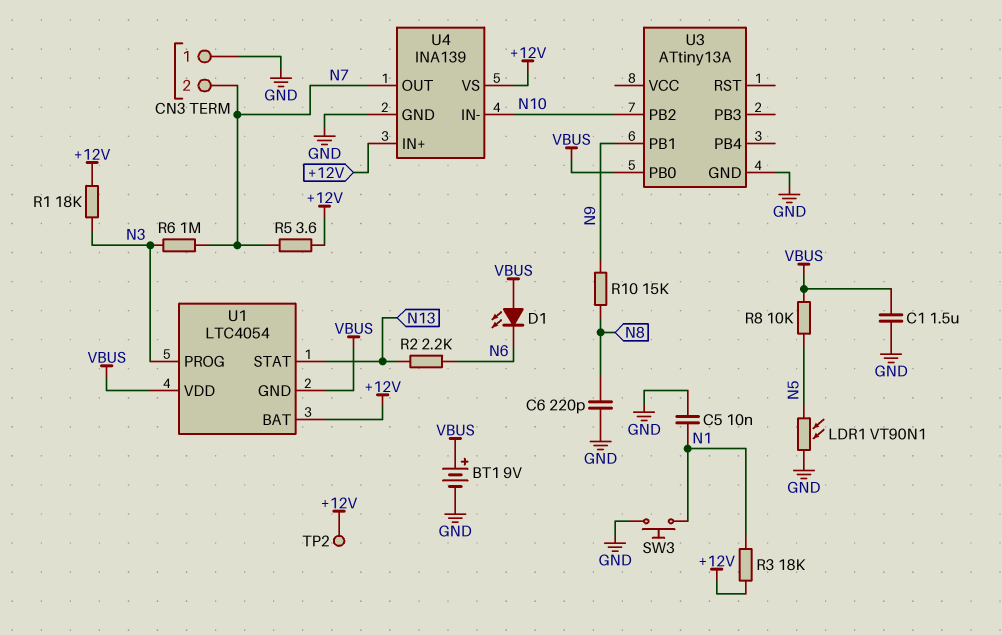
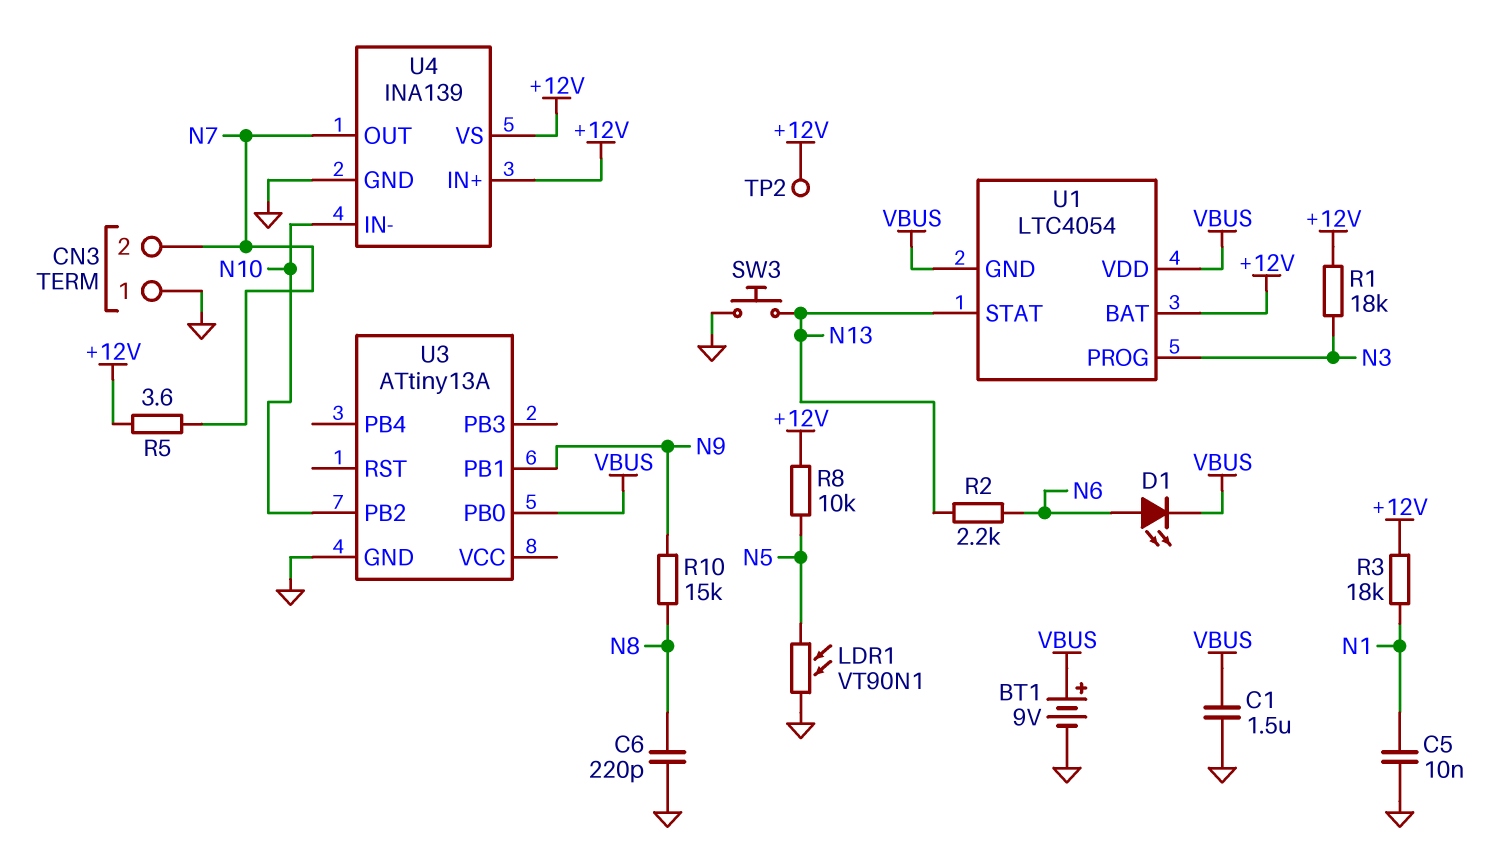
D1: LED (A VBUS, K N6) -> LED (A N6, K VBUS)
R6: 1M (N3, N7) -> none
R8: 10k (N5, VBUS) -> 10k (+12V, N5)
SW3: button (GND, N1) -> button (GND, N13)

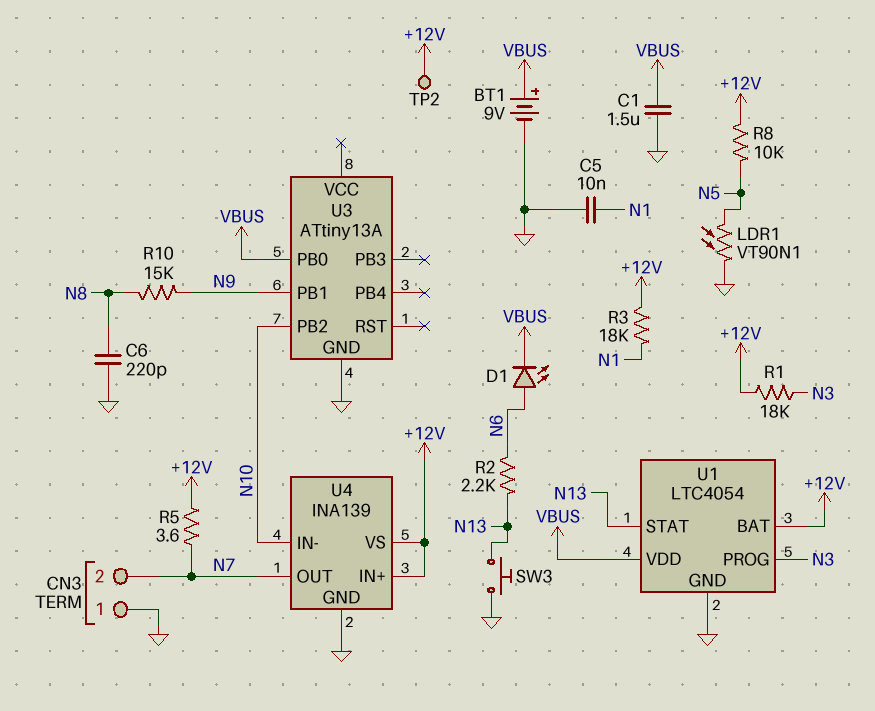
U1 pin GND: VBUS -> GND

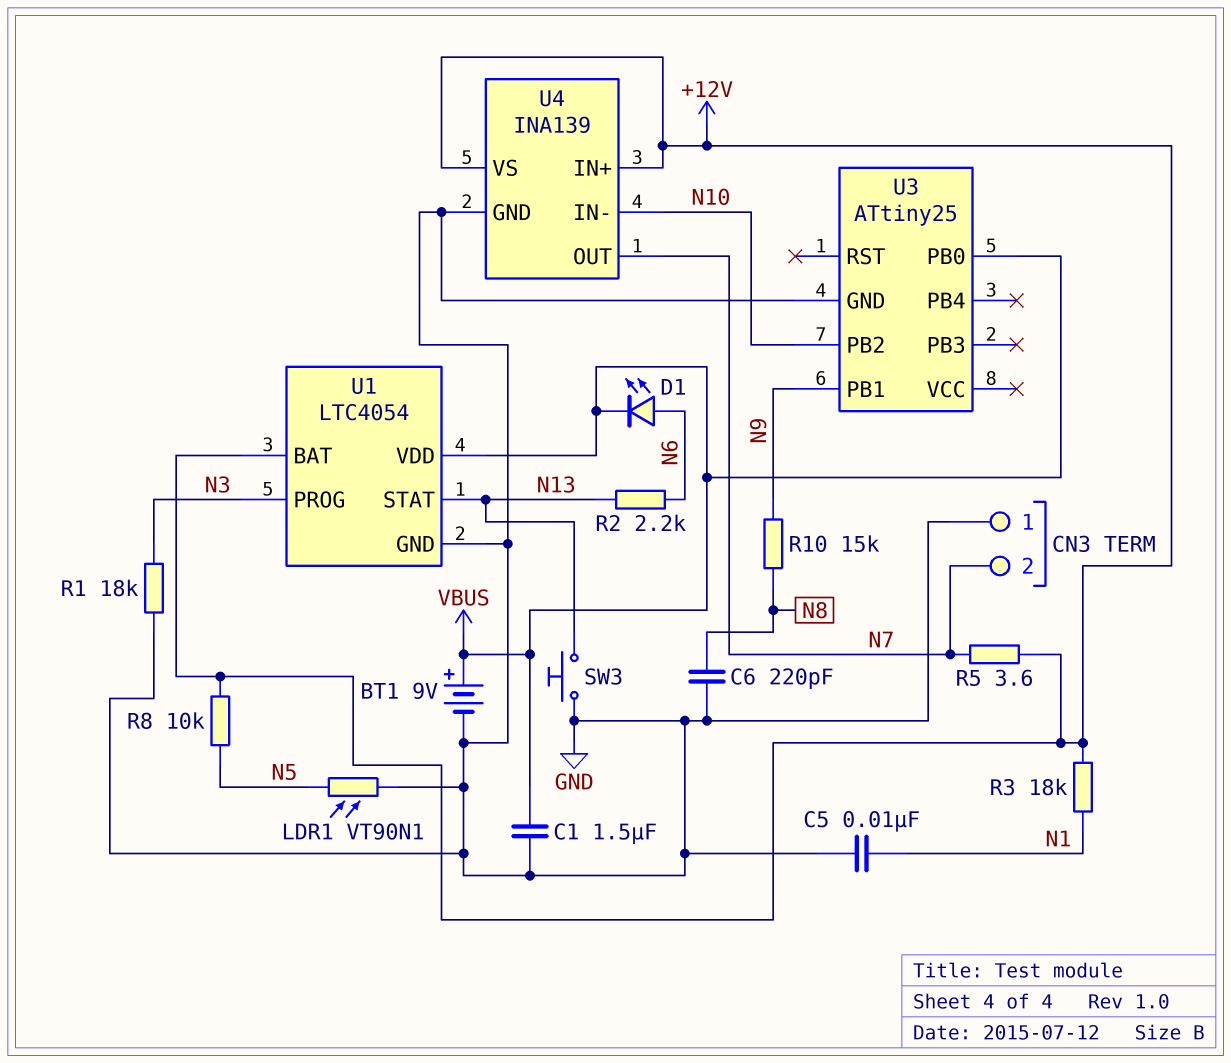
R1: 18k (+12V, N3) -> 18k (GND, N3)
TP2: test point (+12V) -> none
U3: ATtiny13A -> ATtiny25

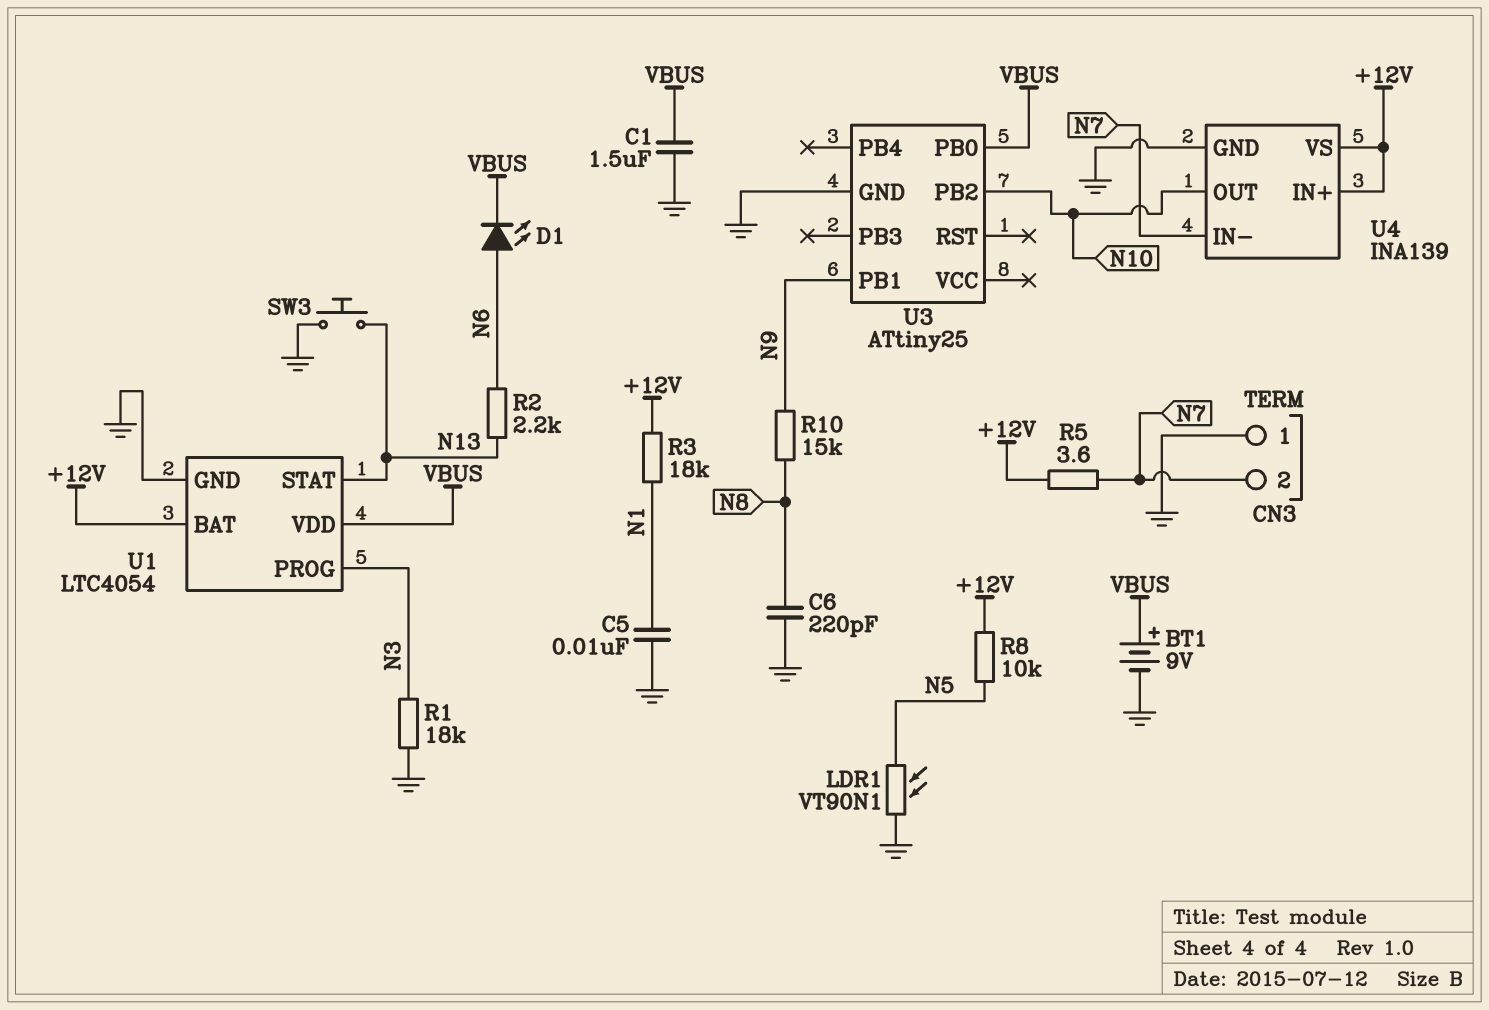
U4 pin IN-: N10 -> N7
U4 pin OUT: N7 -> N10

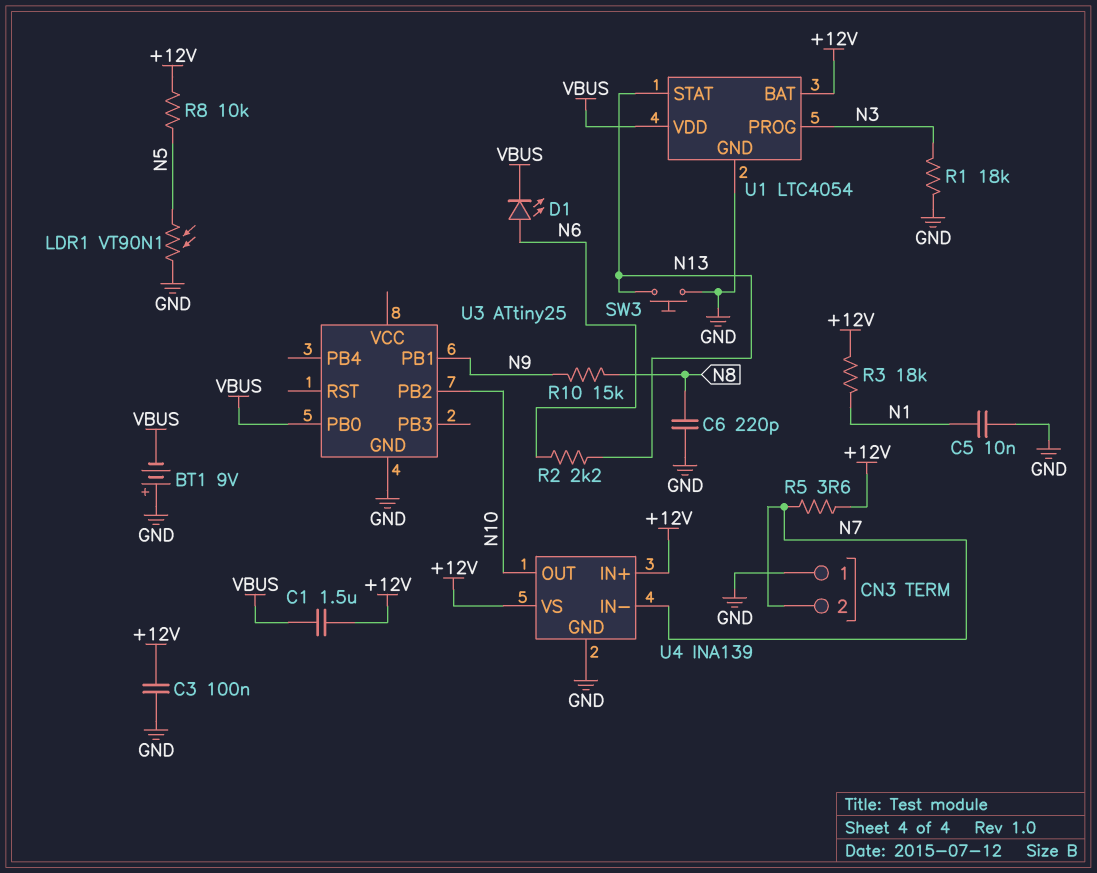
BT1: 9V (plus VBUS, minus GND) -> 9V (plus GND, minus VBUS)
C1: 1.5uF (GND, VBUS) -> 1.5uF (+12V, VBUS)
C3: none -> 100nF (+12V, GND)

